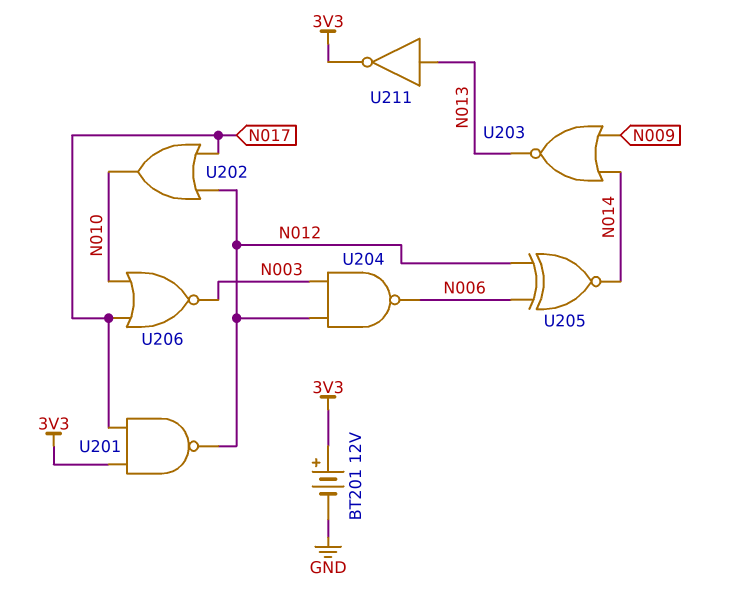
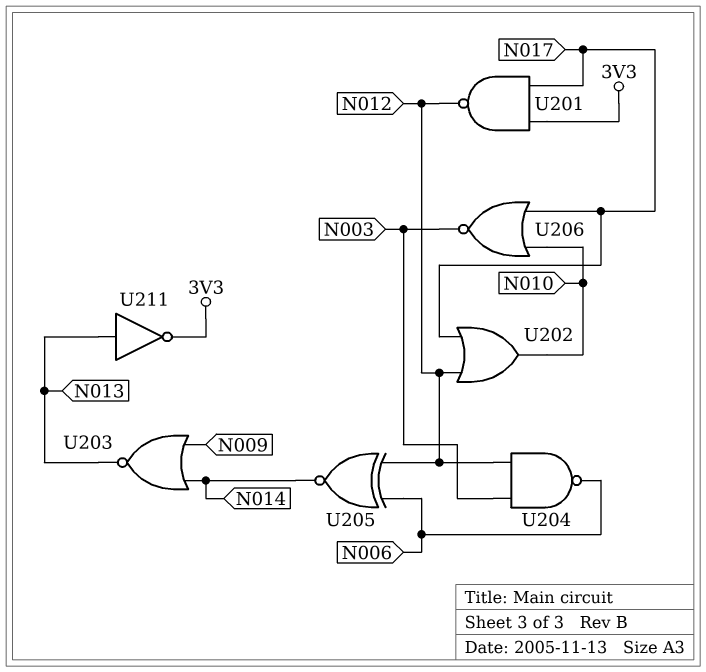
BT201: 12V (plus 3V3, minus GND) -> none

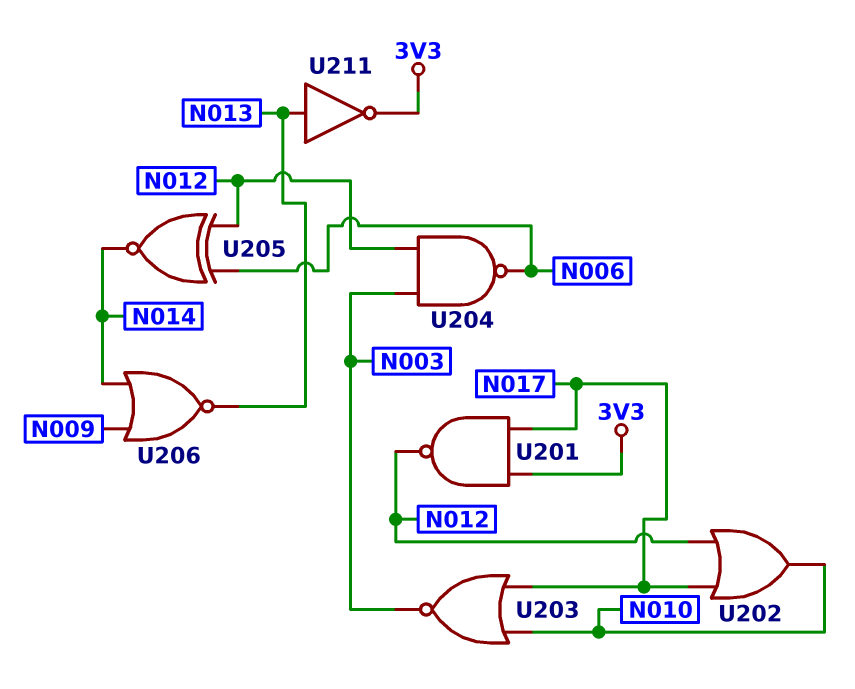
U203: NOR (in N009, in N014, out N013) -> NOR (in N010, in N017, out N003)
U206: NOR (in N010, in N017, out N003) -> NOR (in N009, in N014, out N013)

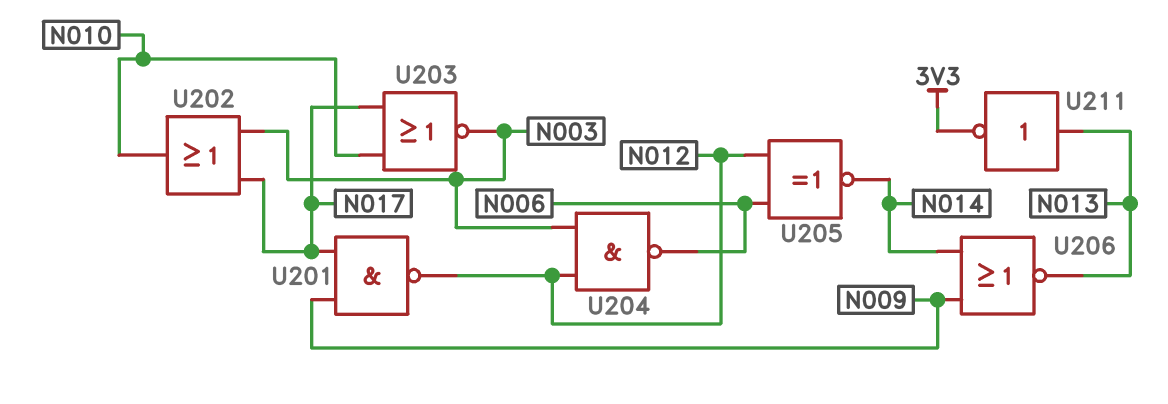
U201: NAND (in 3V3, in N017, out N012) -> NAND (in N009, in N017, out N012)
U202: OR (in N012, in N017, out N010) -> OR (in N003, in N017, out N010)

